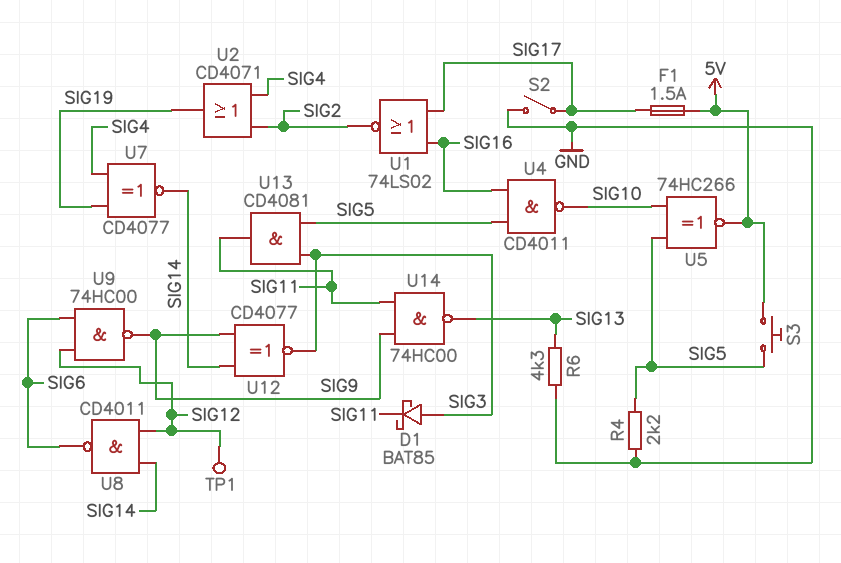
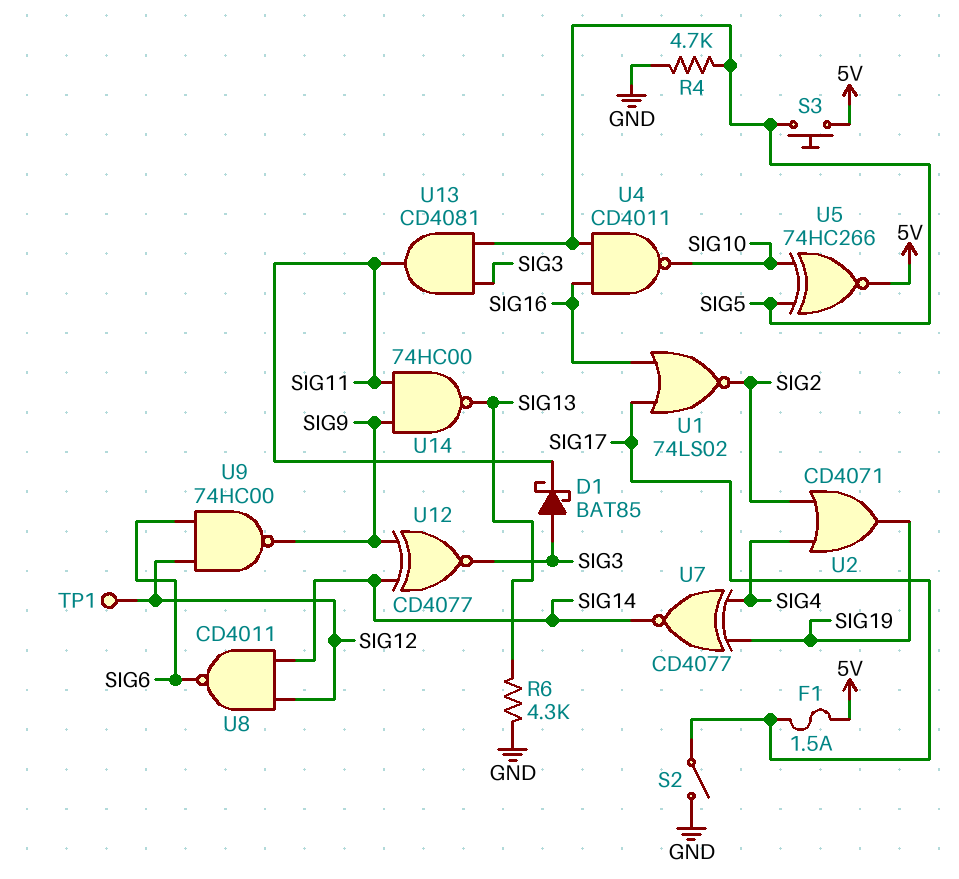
R4: 2.2k (GND, SIG5) -> 4.7k (GND, SIG5)

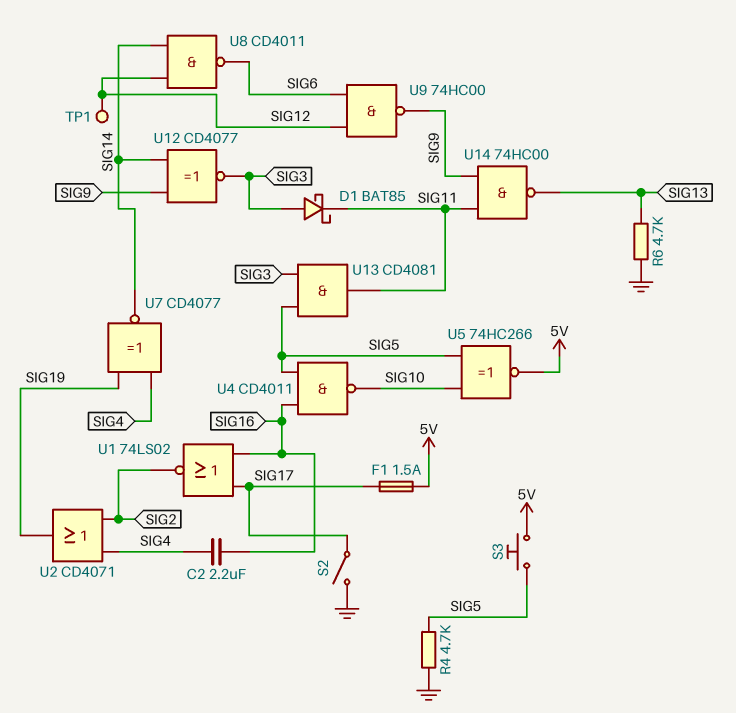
C2: none -> 2.2uF (SIG4, SIG16)
R6: 4.3k (GND, SIG13) -> 4.7k (GND, SIG13)

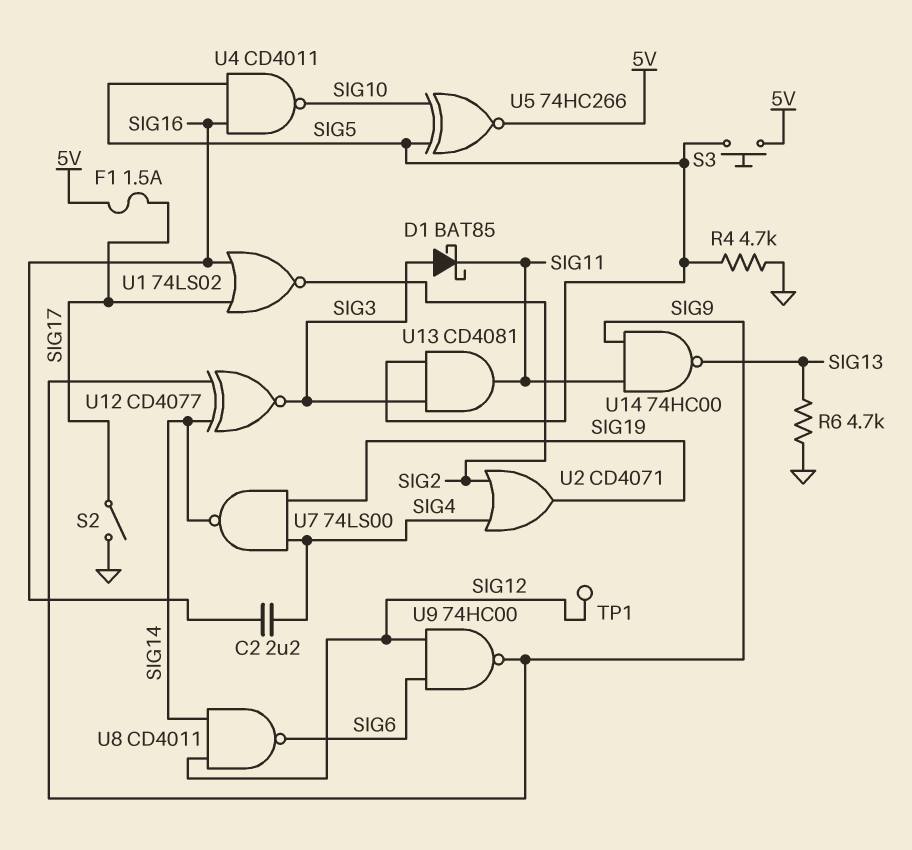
U7: XNOR CD4077 (in SIG4, in SIG19, out SIG14) -> NAND 74LS00 (in SIG4, in SIG19, out SIG14)

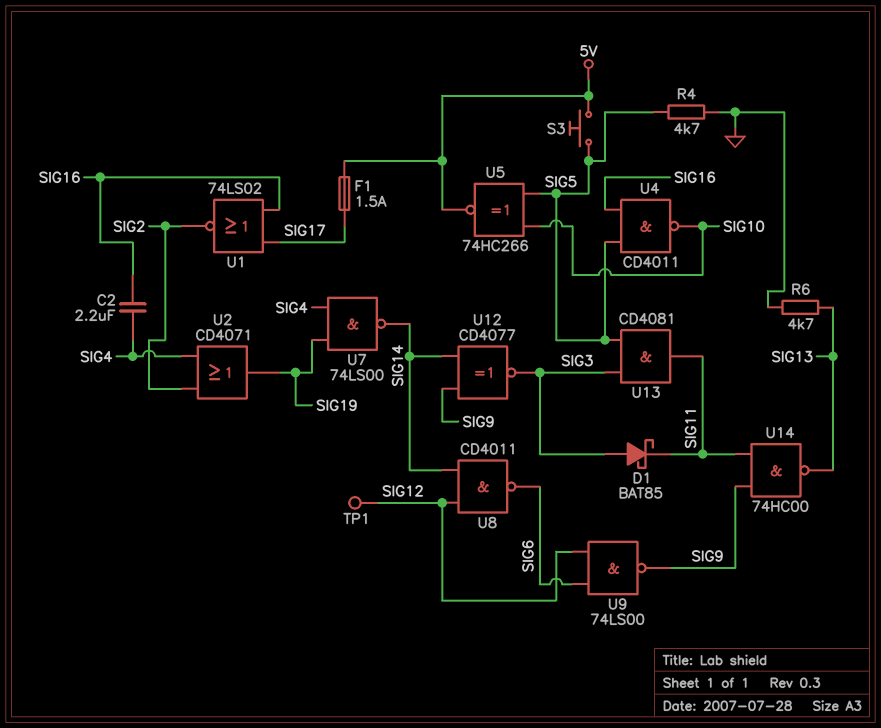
S2: switch (GND, SIG17) -> none
U9: NAND 74HC00 (in SIG6, in SIG12, out SIG9) -> NAND 74LS00 (in SIG6, in SIG12, out SIG9)

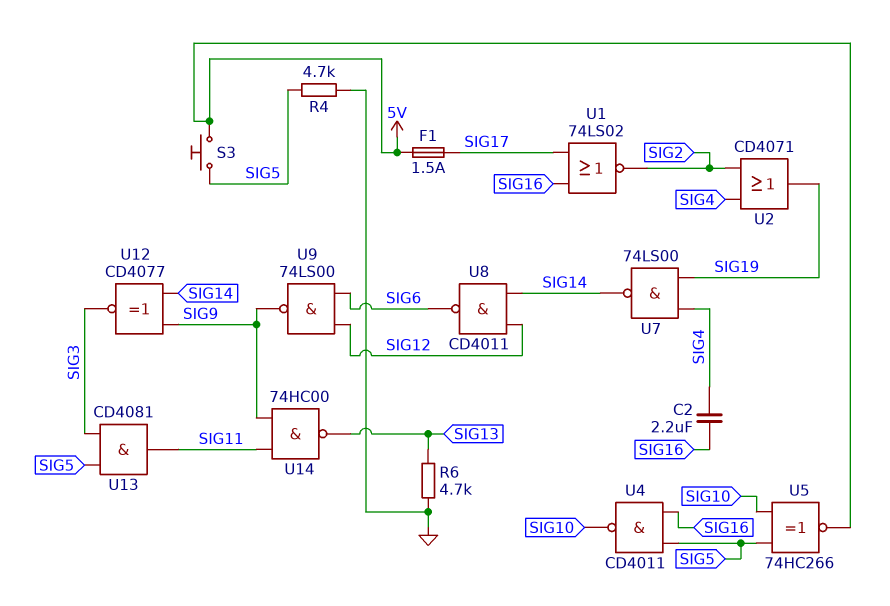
D1: schottky BAT85 (A SIG3, K SIG11) -> none
TP1: test point (SIG12) -> none

